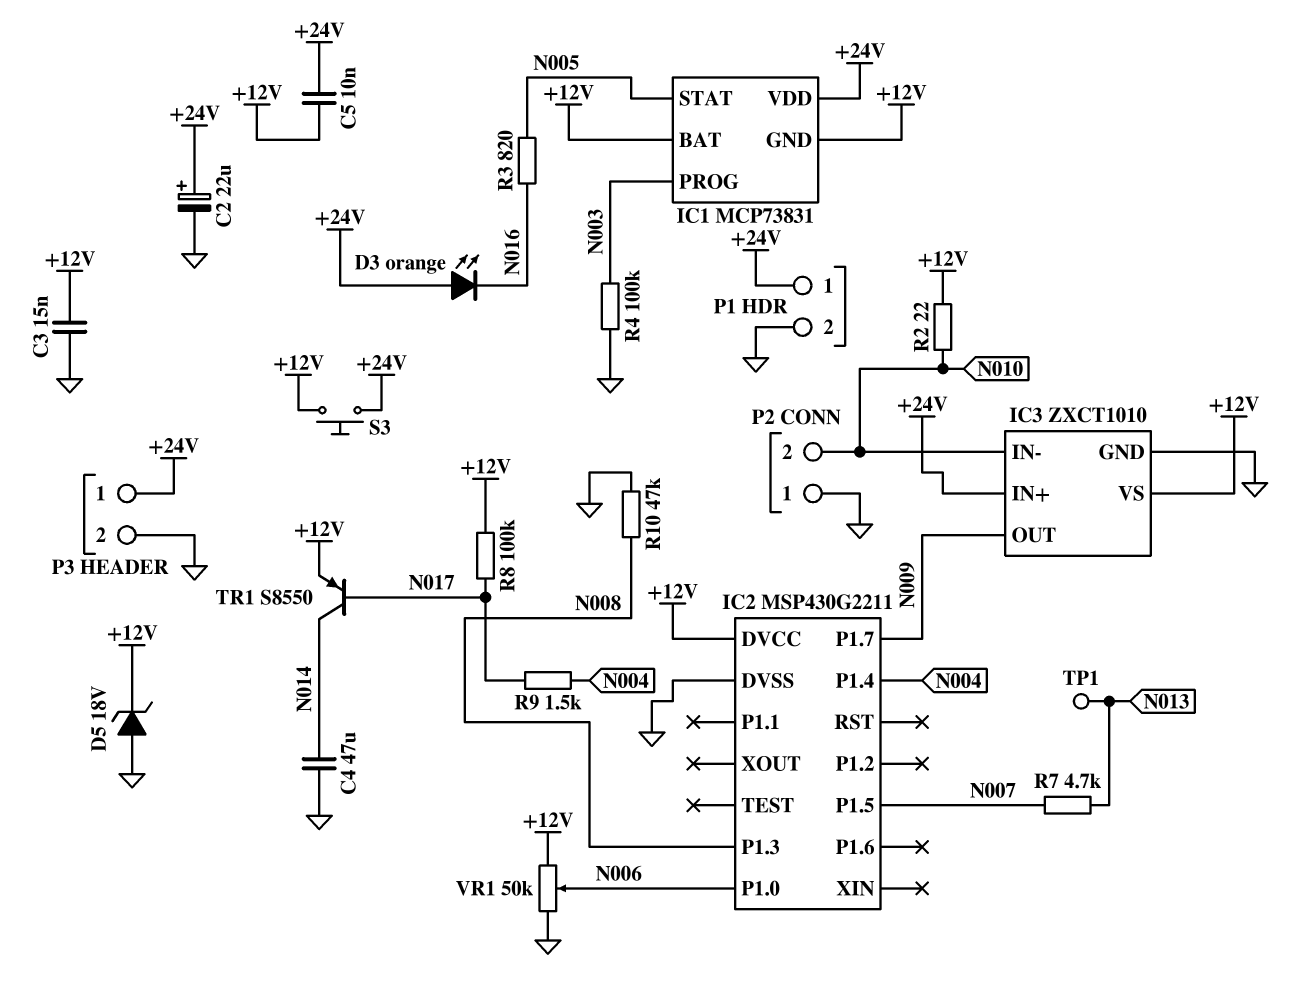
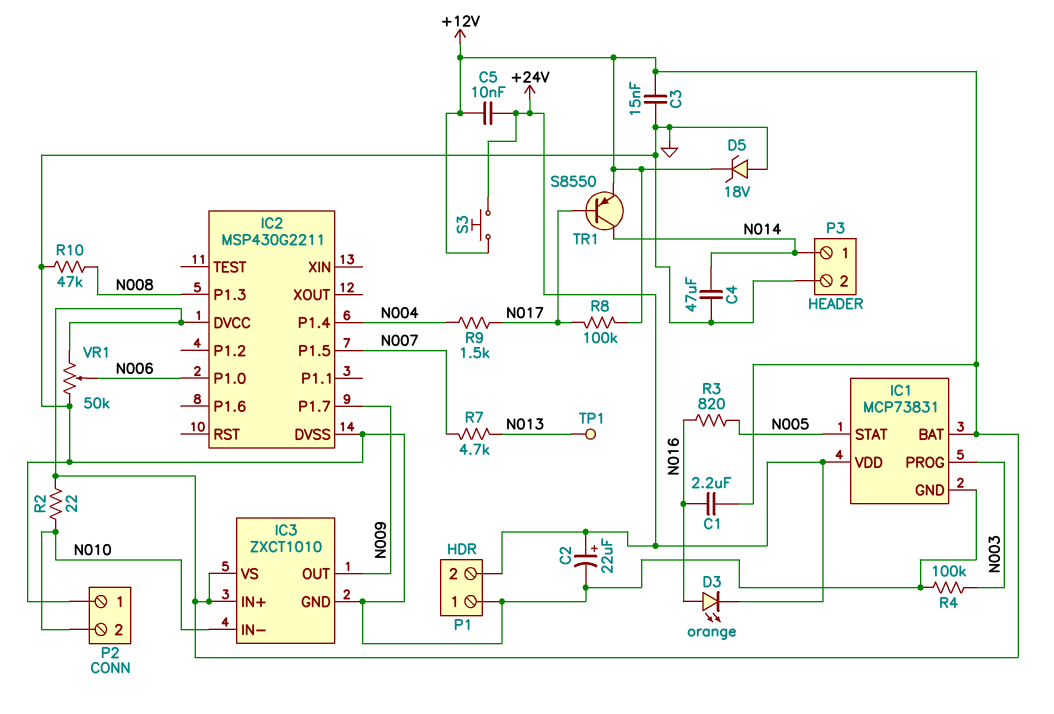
C1: none -> 2.2uF (+12V, N016)
D3: LED orange (A +24V, K N016) -> LED orange (A N016, K +24V)
IC1 pin GND: +12V -> GND
IC3 pin IN+: +24V -> +12V
P1 pin 1: +24V -> GND
P1 pin 2: GND -> +24V
P3 pin 1: +24V -> N014

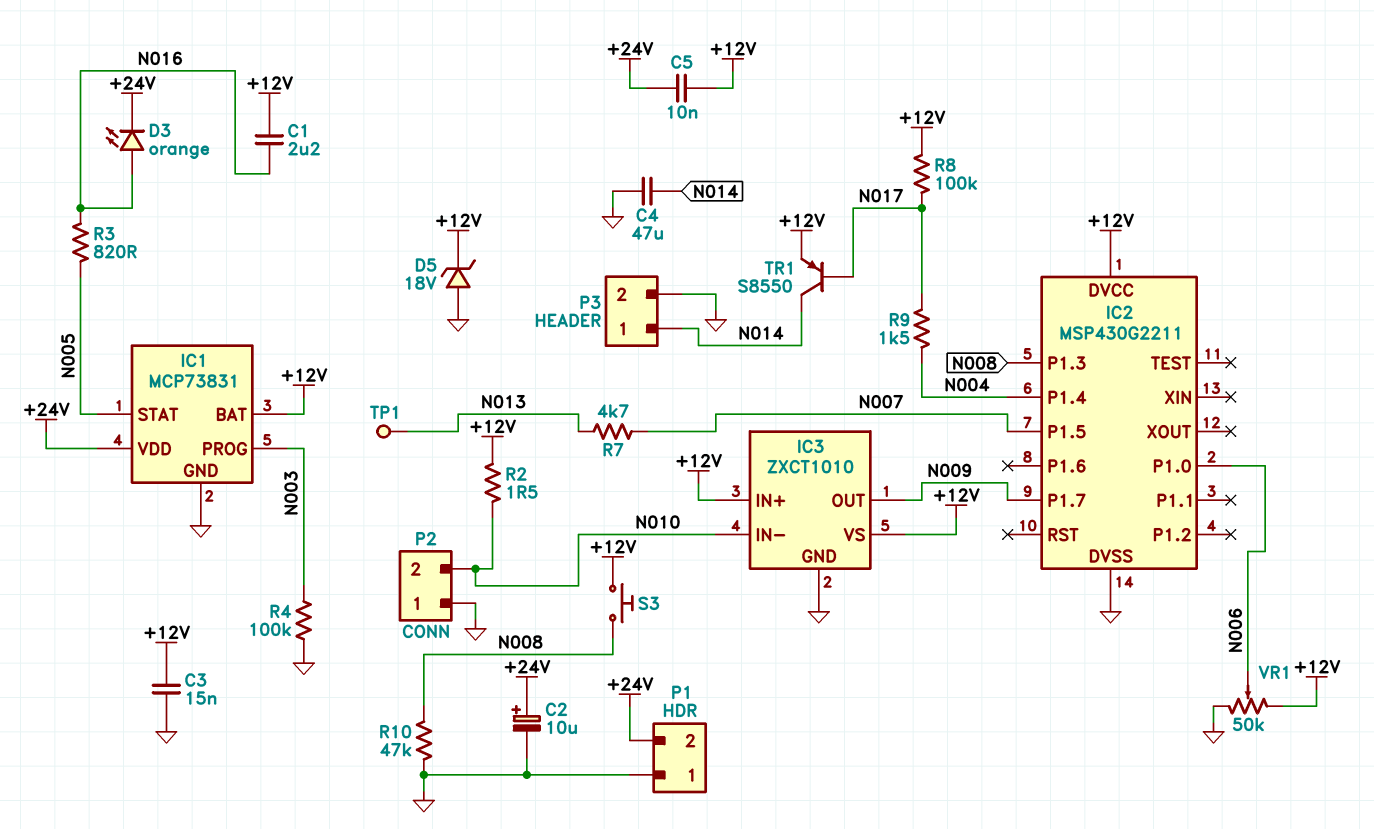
C2: 22uF (plus +24V, minus GND) -> 10uF (plus +24V, minus GND)
R2: 22 (+12V, N010) -> 1.5 (+12V, N010)
S3: button (+12V, +24V) -> button (+12V, N008)

